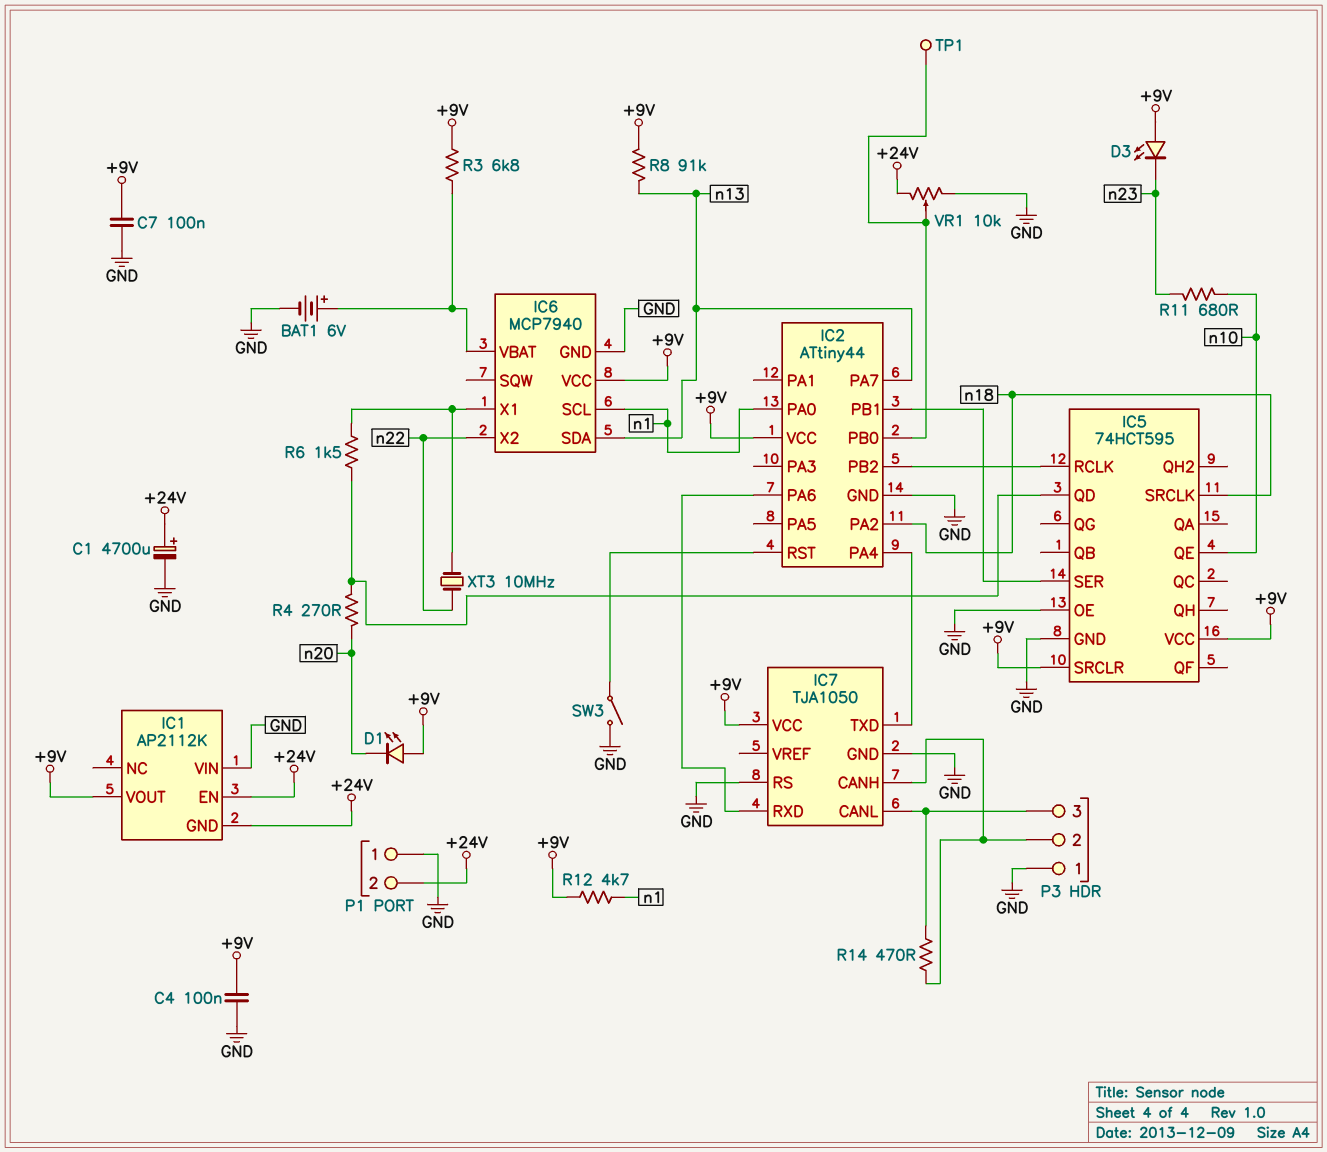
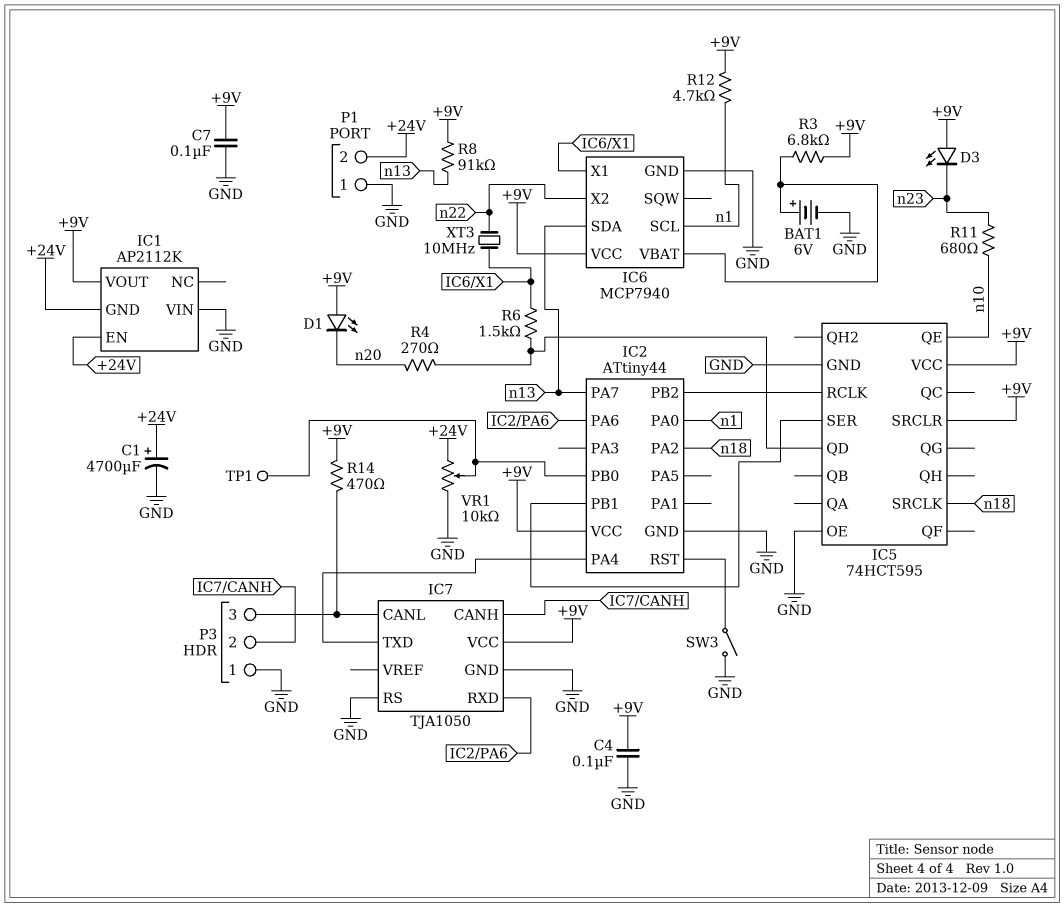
R14: 470 (IC7/CANH, IC7/CANL) -> 470 (+9V, IC7/CANL)

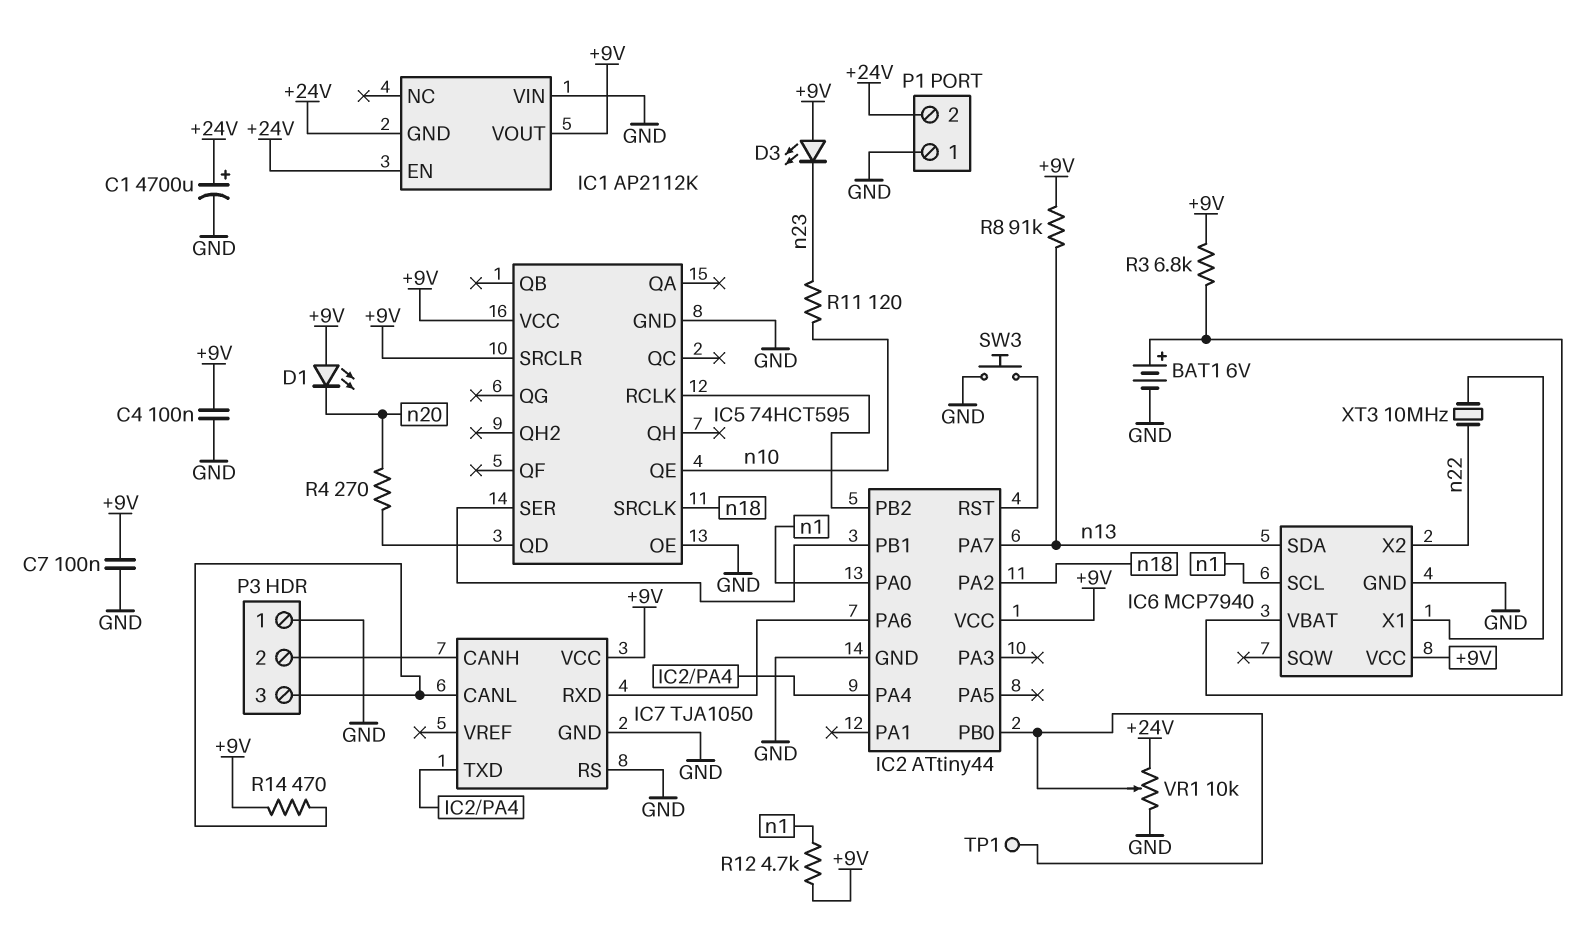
R6: 1.5k (IC5/QD, IC6/X1) -> none
R11: 680 (n10, n23) -> 120 (n10, n23)
SW3: switch (GND, IC2/RST) -> button (GND, IC2/RST)

